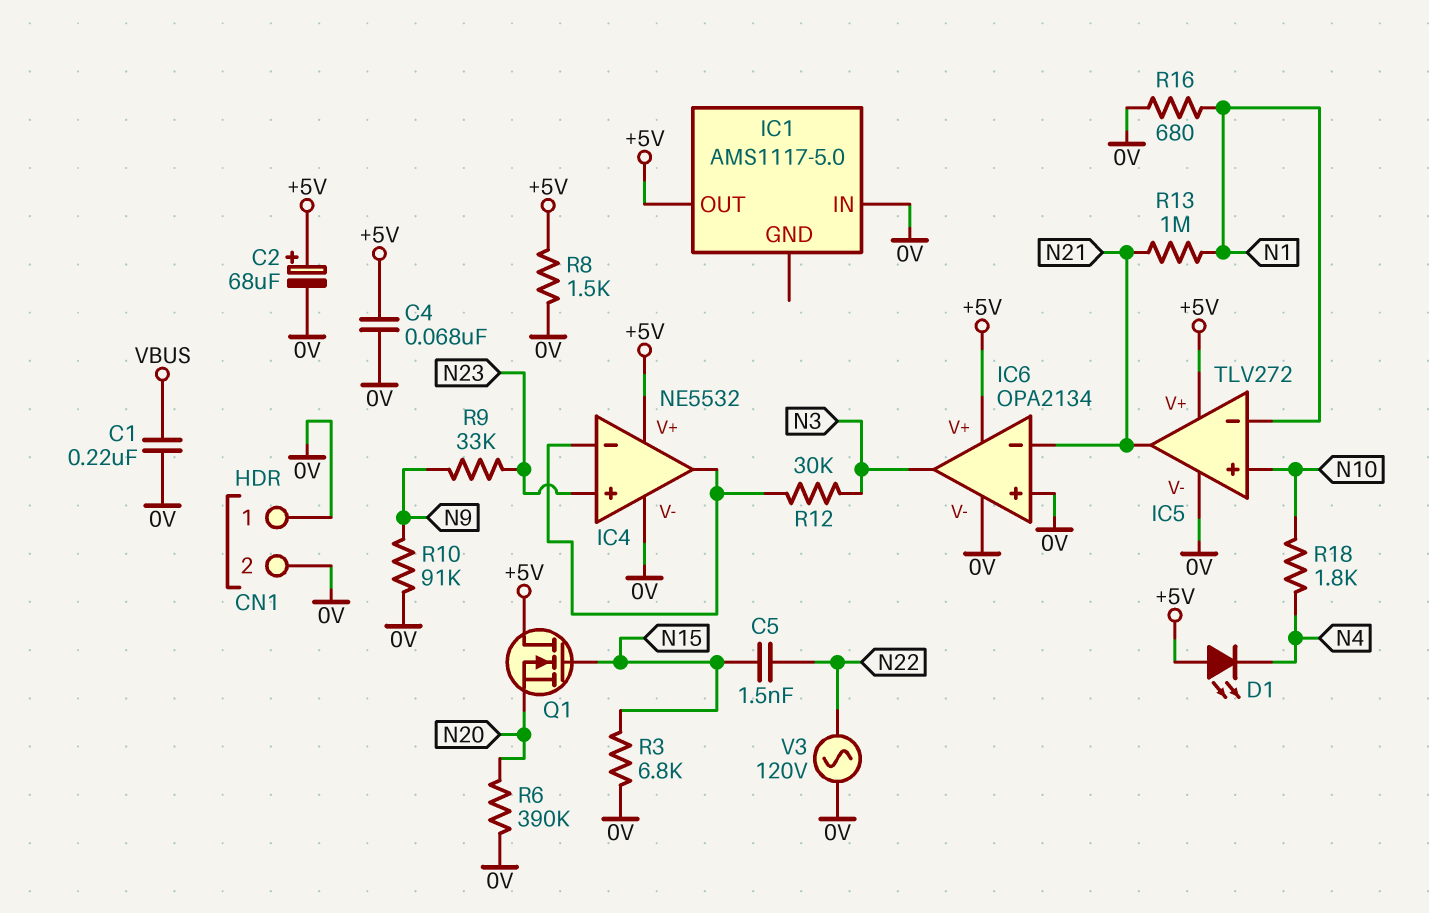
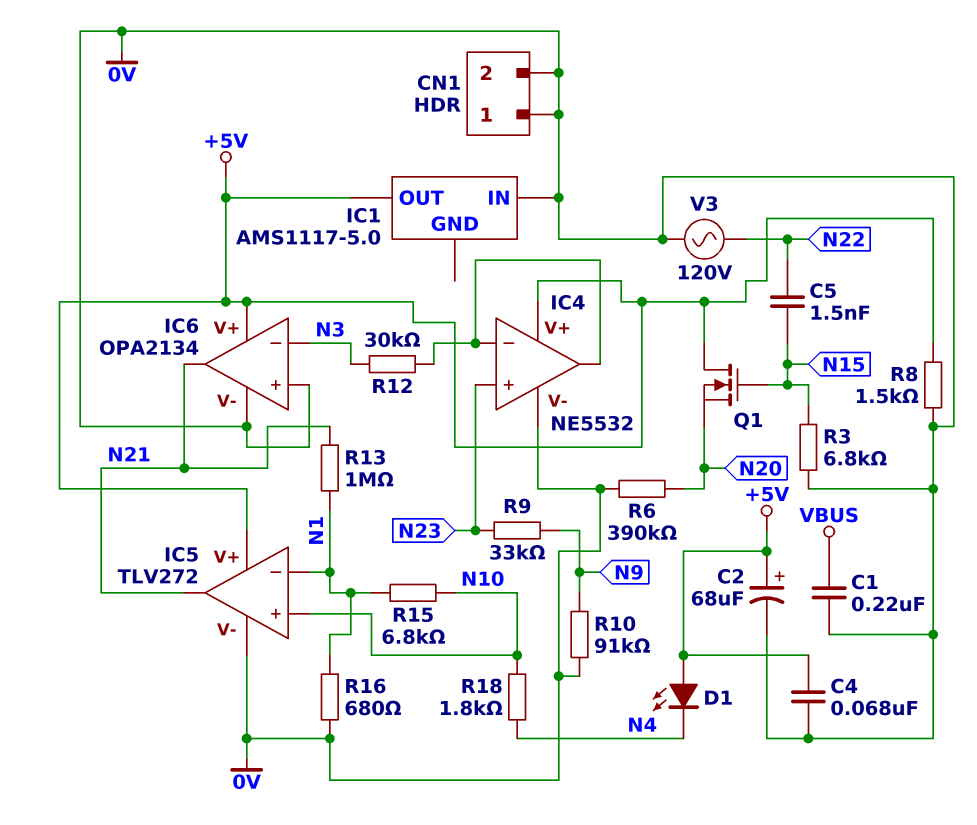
IC6 pin in-: N21 -> N3
IC6 pin out: N3 -> N21
R15: none -> 6.8k (N1, N10)

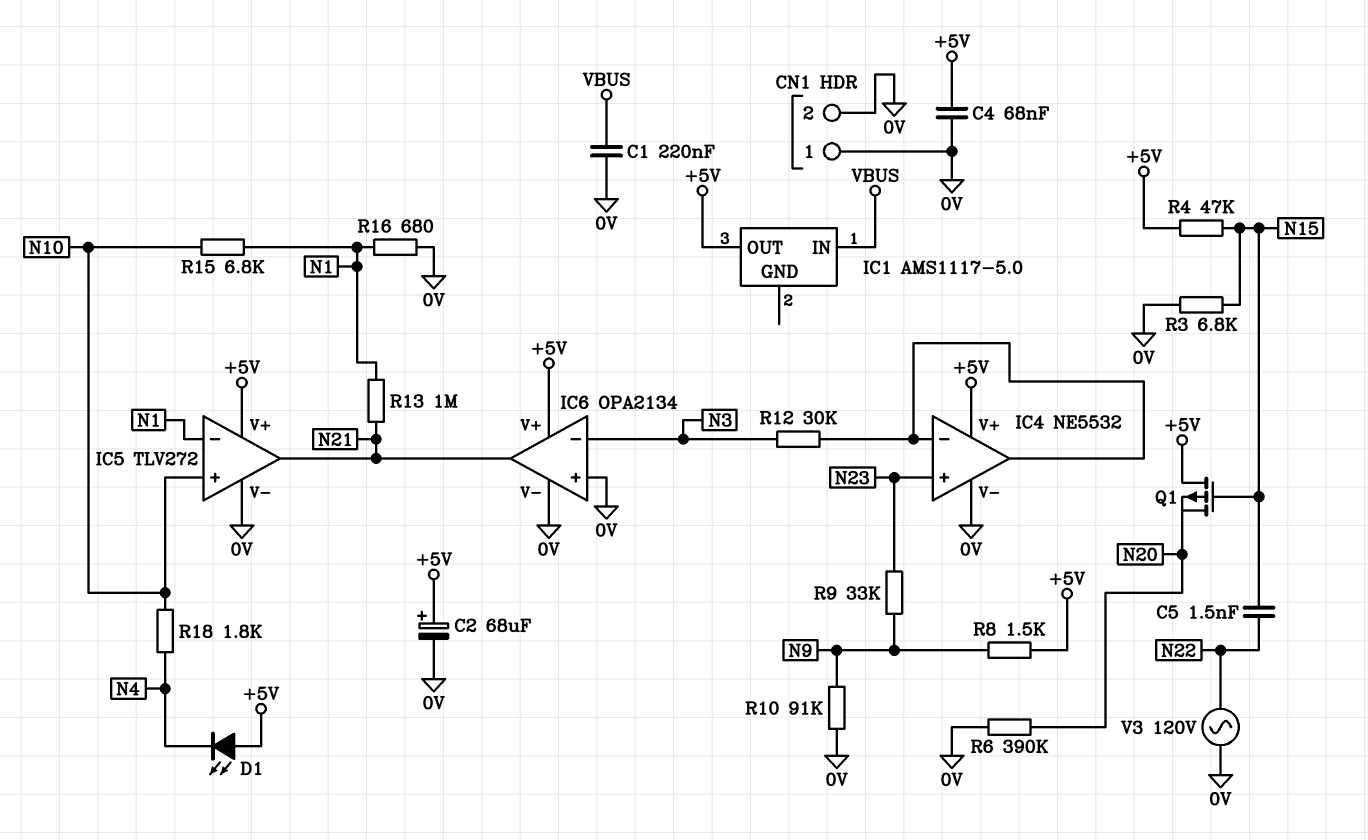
IC1 pin IN: 0V -> VBUS
Q1: NMOS (G N15, D +5V, S N20) -> PMOS (G N15, D +5V, S N20)
R4: none -> 47k (+5V, N15)
R8: 1.5k (+5V, 0V) -> 1.5k (+5V, N9)

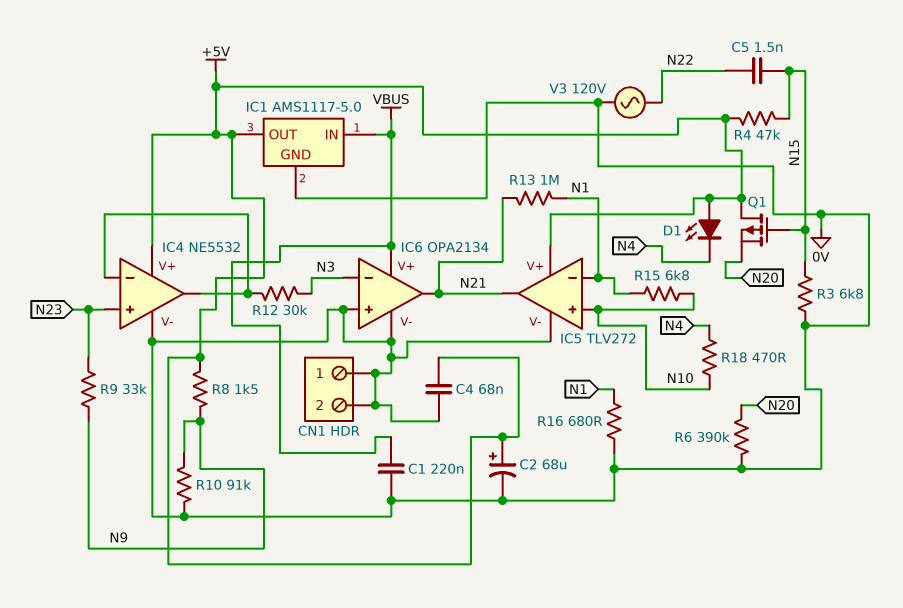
IC1 pin GND: none -> 0V
IC6 pin V+: +5V -> VBUS
R18: 1.8k (N4, N10) -> 470 (N4, N10)

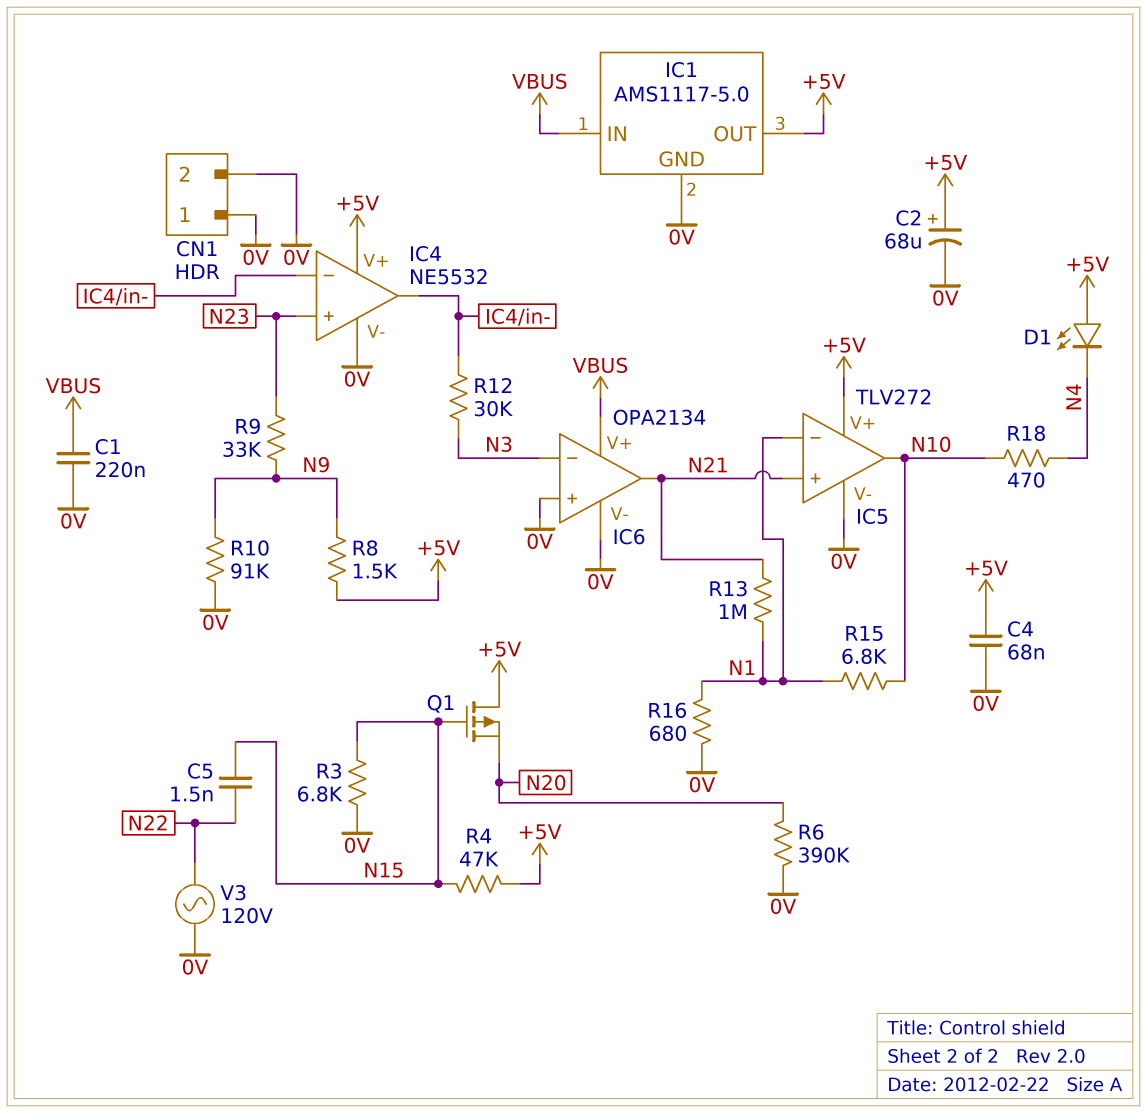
IC5 pin in+: N10 -> N21
IC5 pin out: N21 -> N10

